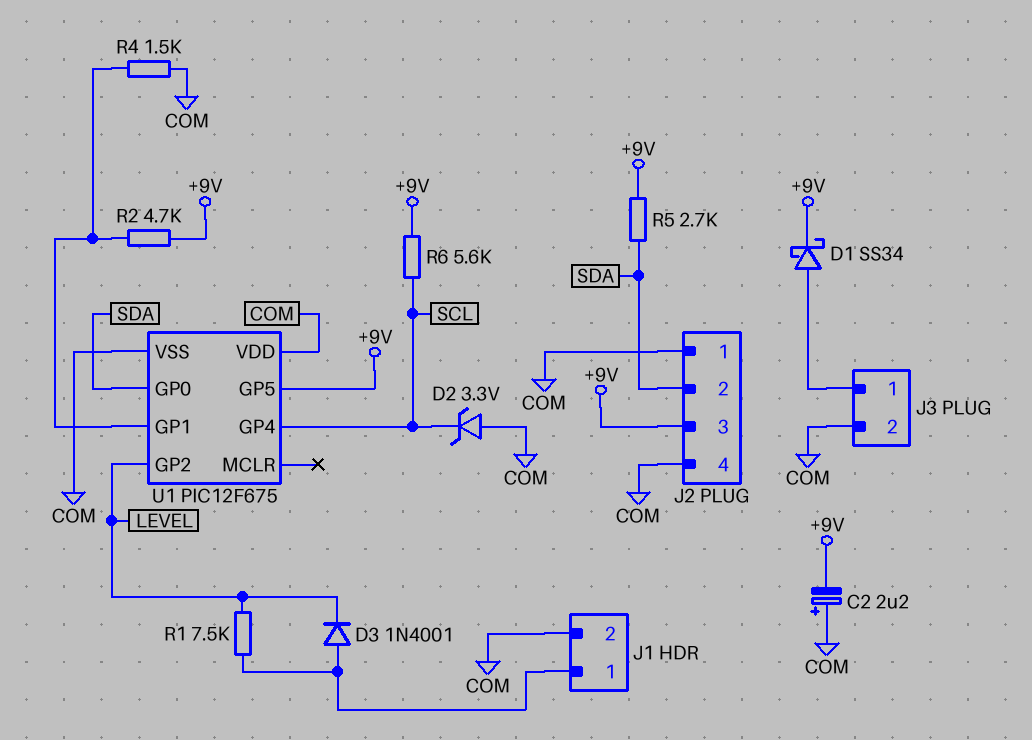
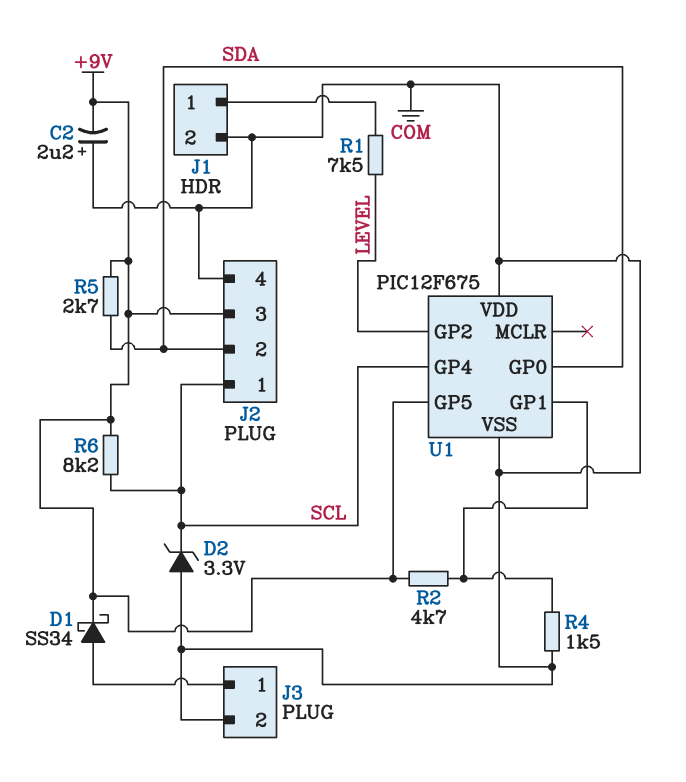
D3: diode 1N4001 (A J1/1, K LEVEL) -> none
J2 pin 1: COM -> SCL
R6: 5.6k (+9V, SCL) -> 8.2k (+9V, SCL)

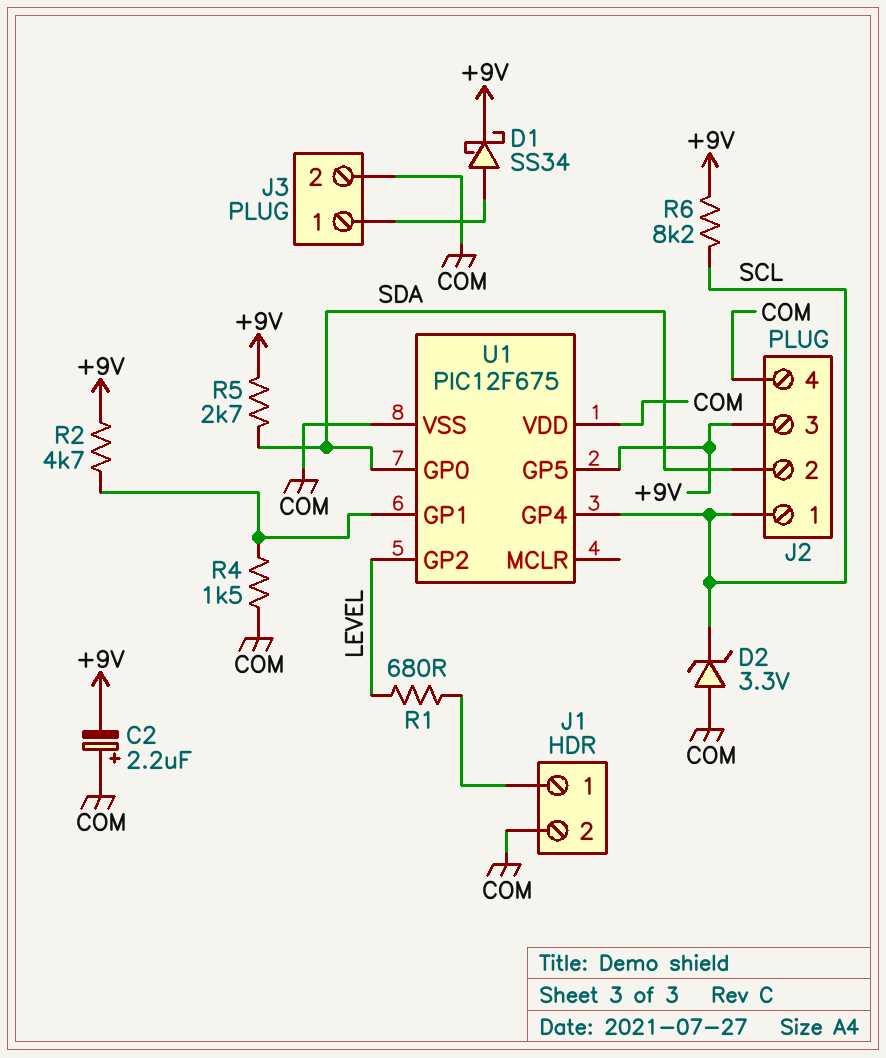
R1: 7.5k (J1/1, LEVEL) -> 680 (J1/1, LEVEL)

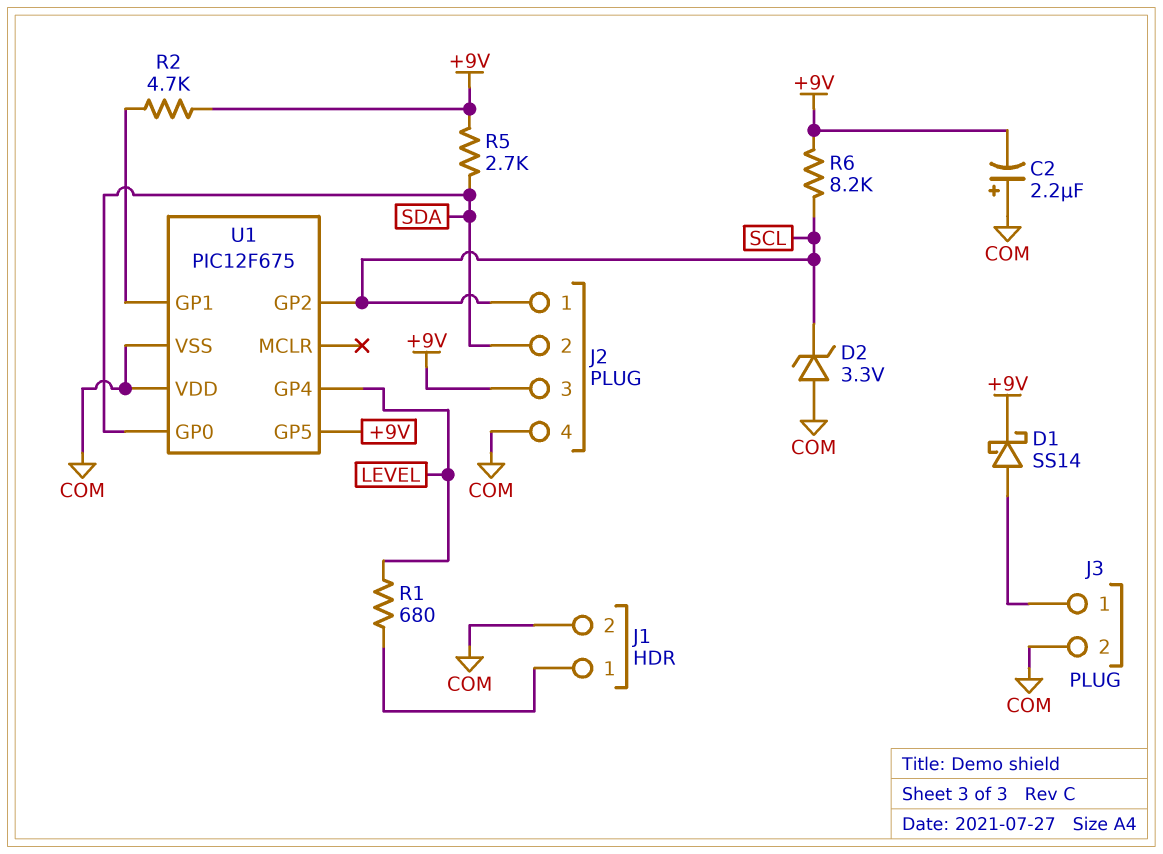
D1: schottky SS34 (A J3/1, K +9V) -> schottky SS14 (A J3/1, K +9V)
R4: 1.5k (COM, U1/GP1) -> none
U1 pin GP2: LEVEL -> SCL
U1 pin GP4: SCL -> LEVEL

